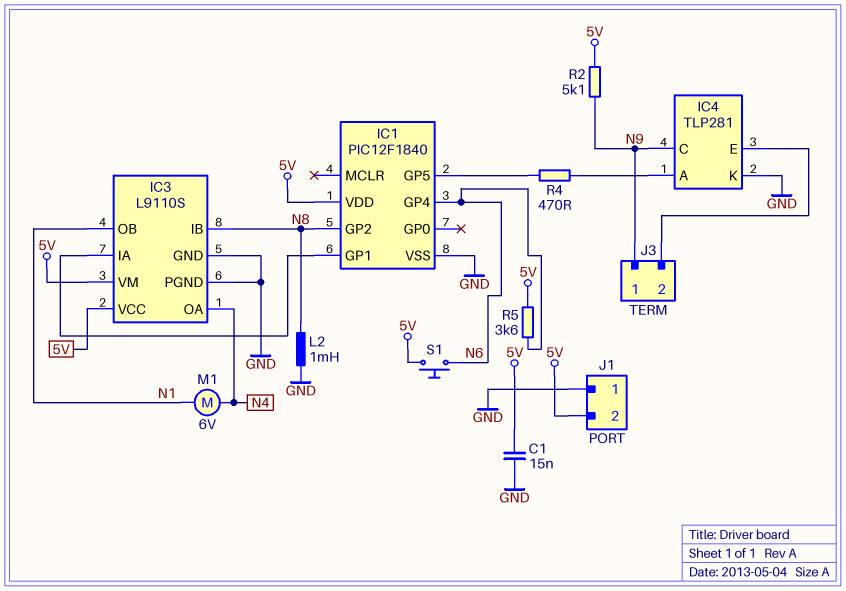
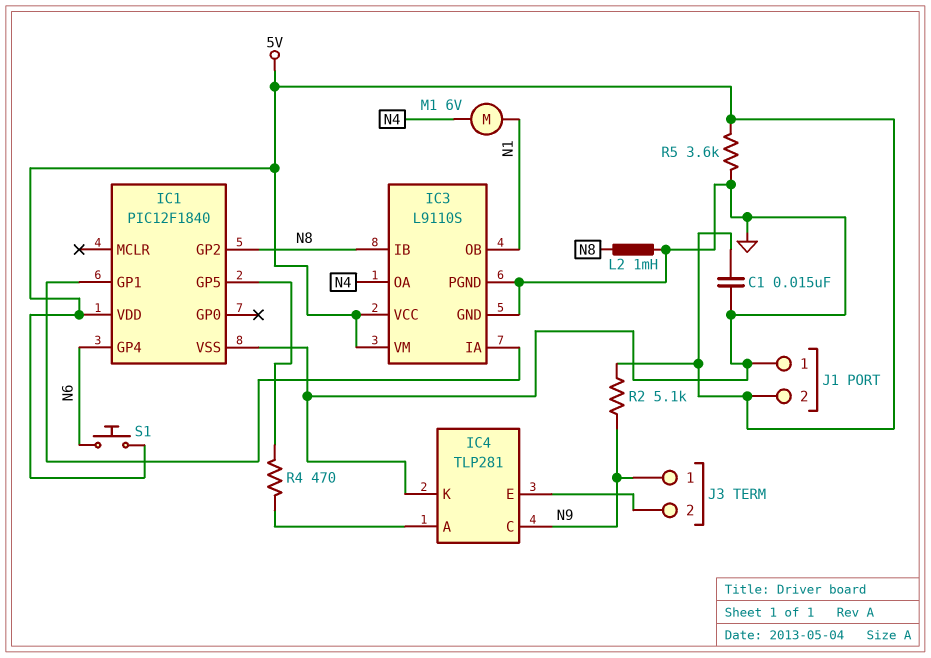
R5: 3.6k (5V, N6) -> 3.6k (5V, GND)

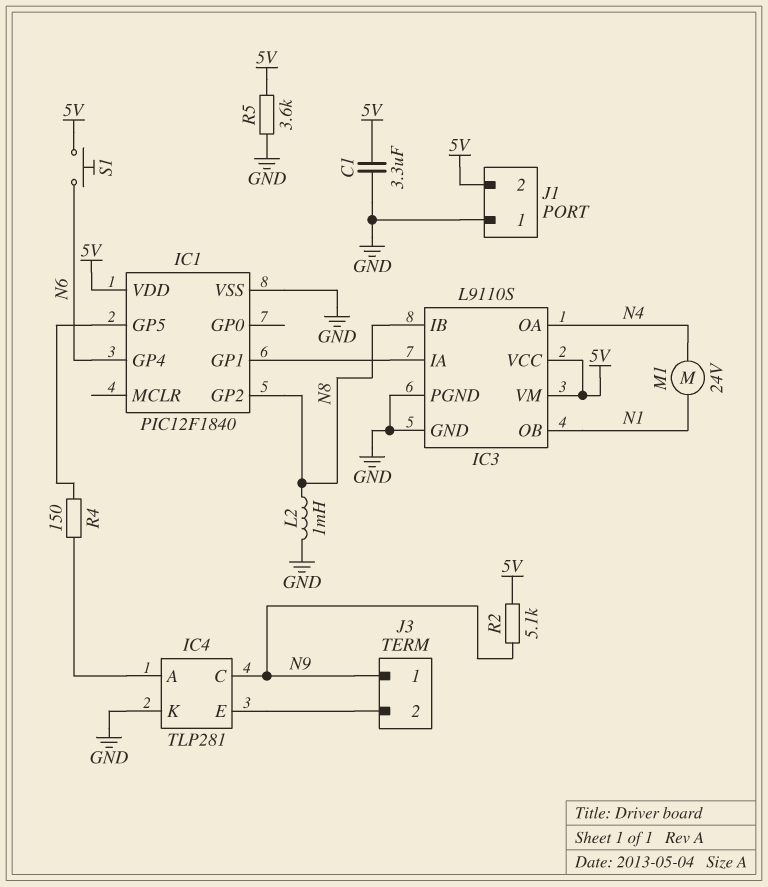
C1: 15nF (5V, GND) -> 3.3uF (5V, GND)
M1: motor 6V (N1, N4) -> motor 24V (N1, N4)
R4: 470 (IC1/GP5, IC4/A) -> 150 (IC1/GP5, IC4/A)

